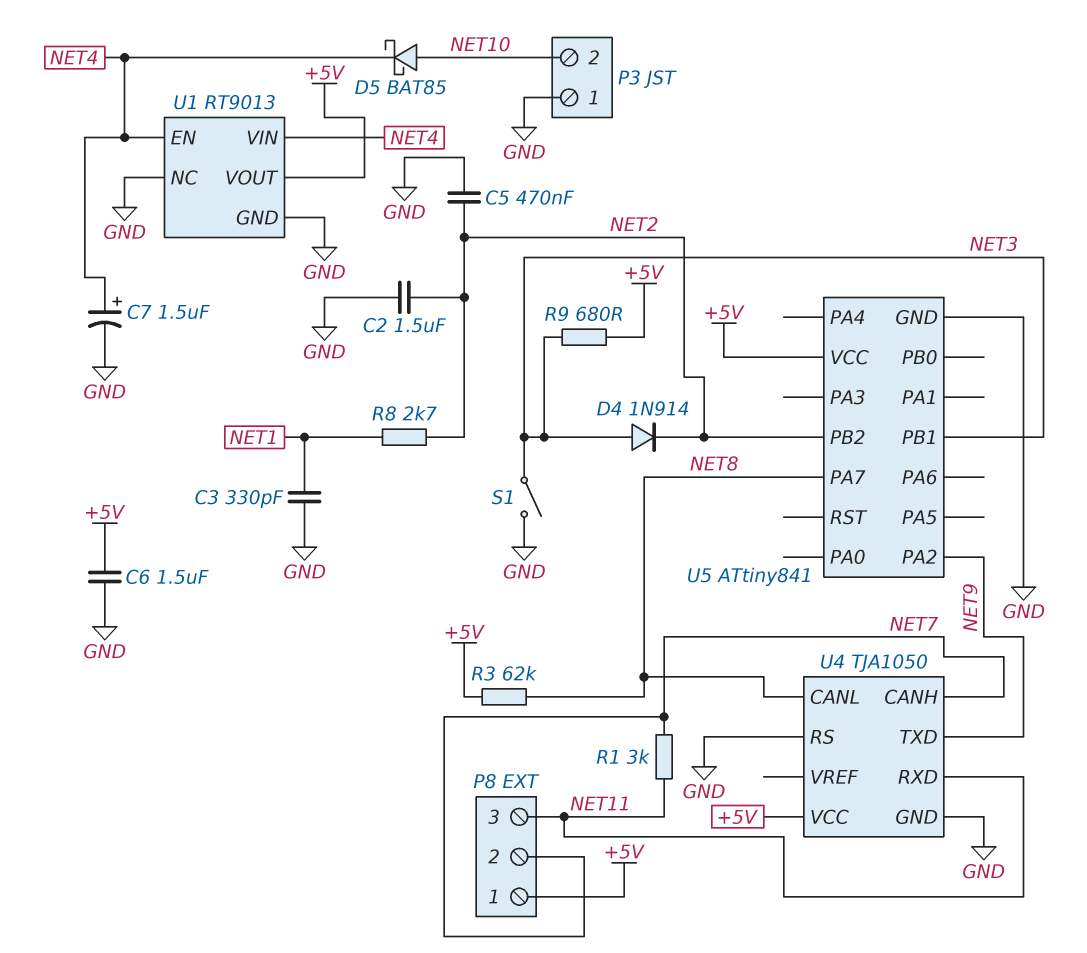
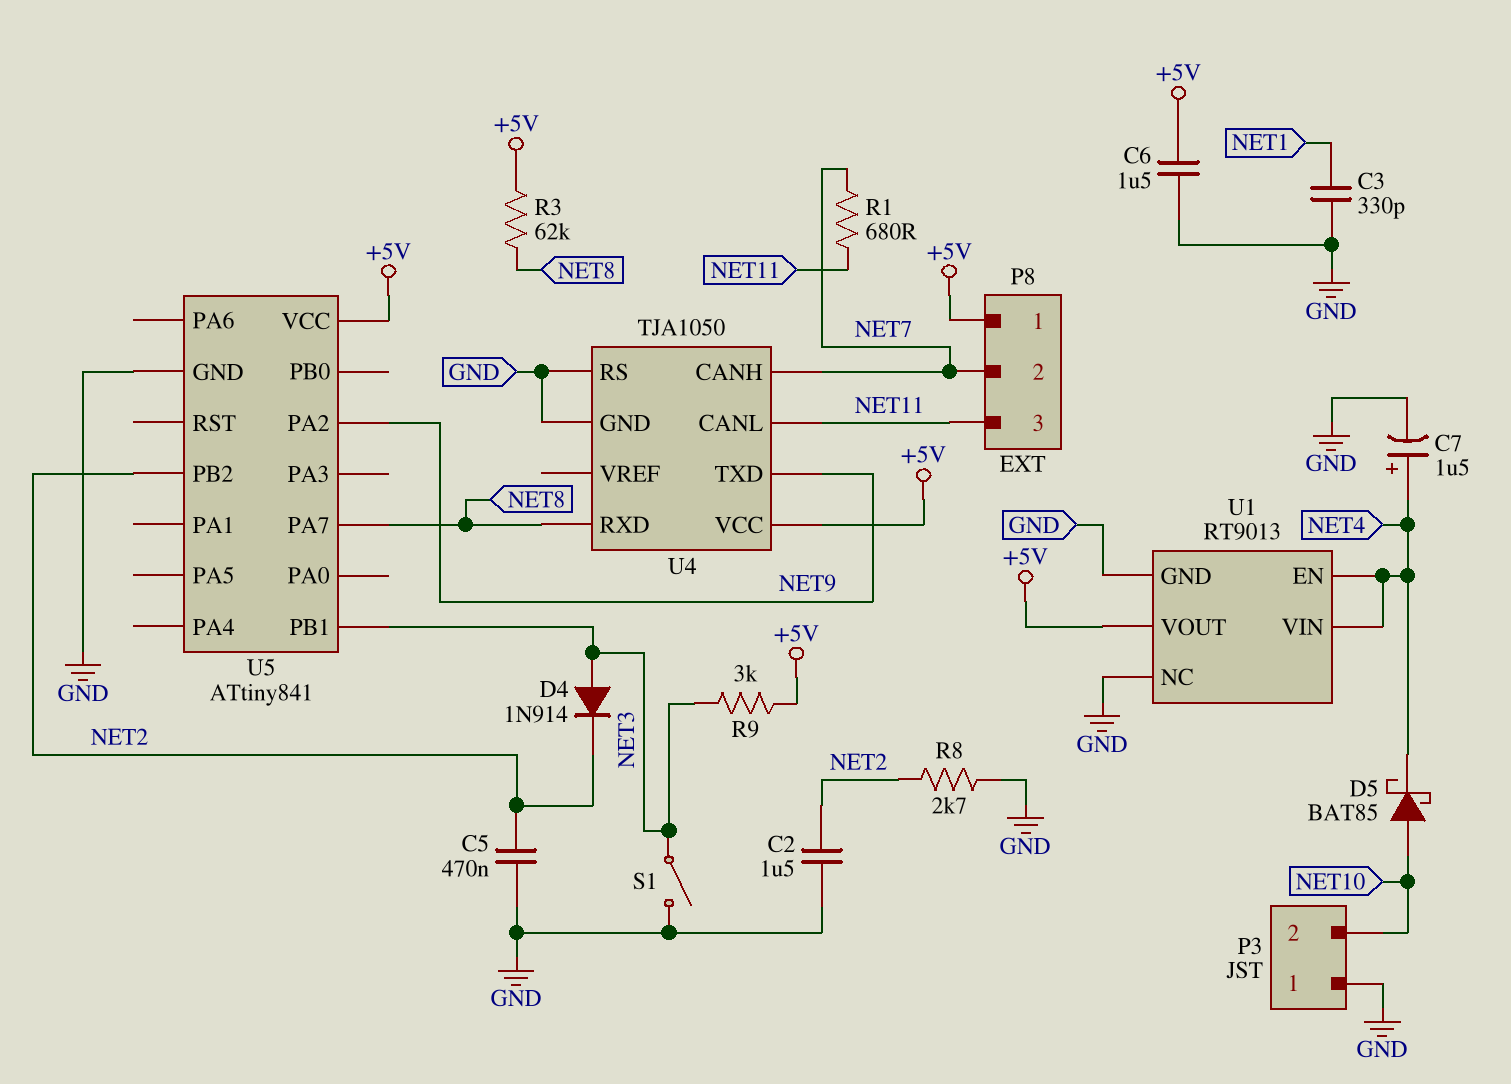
R1: 3k (NET7, NET11) -> 680 (NET7, NET11)
R8: 2.7k (NET1, NET2) -> 2.7k (GND, NET2)
R9: 680 (+5V, NET3) -> 3k (+5V, NET3)
U4 pin CANL: NET8 -> NET11
U4 pin RXD: NET11 -> NET8

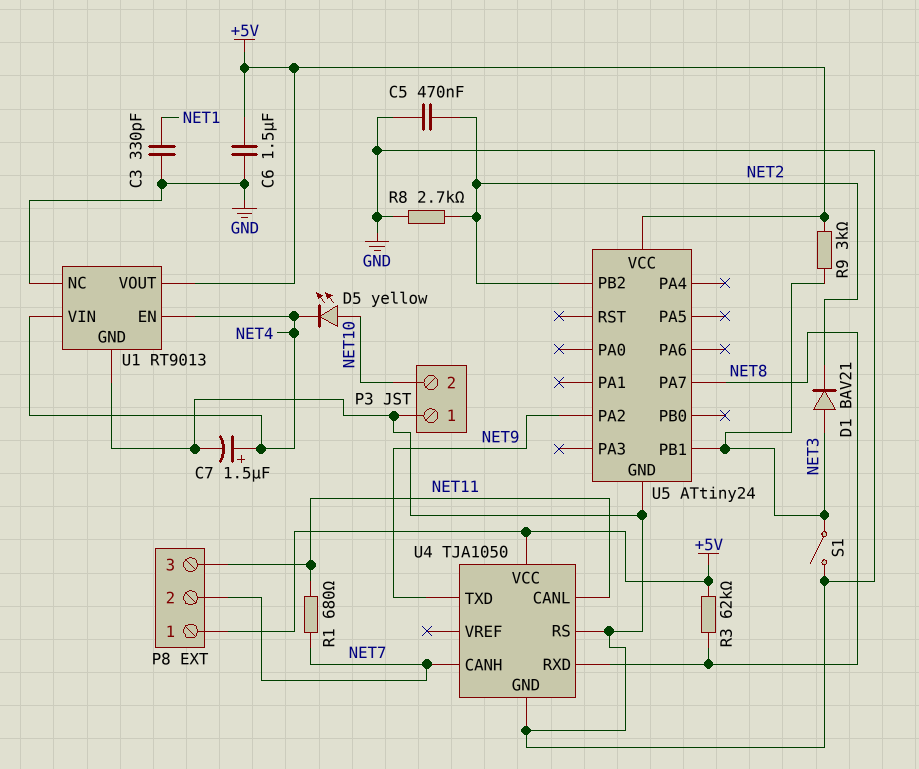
C2: 1.5uF (GND, NET2) -> none
D1: none -> diode BAV21 (A NET3, K NET2)
D4: diode 1N914 (A NET3, K NET2) -> none
D5: schottky BAT85 (A NET10, K NET4) -> LED yellow (A NET10, K NET4)
U5: ATtiny841 -> ATtiny24

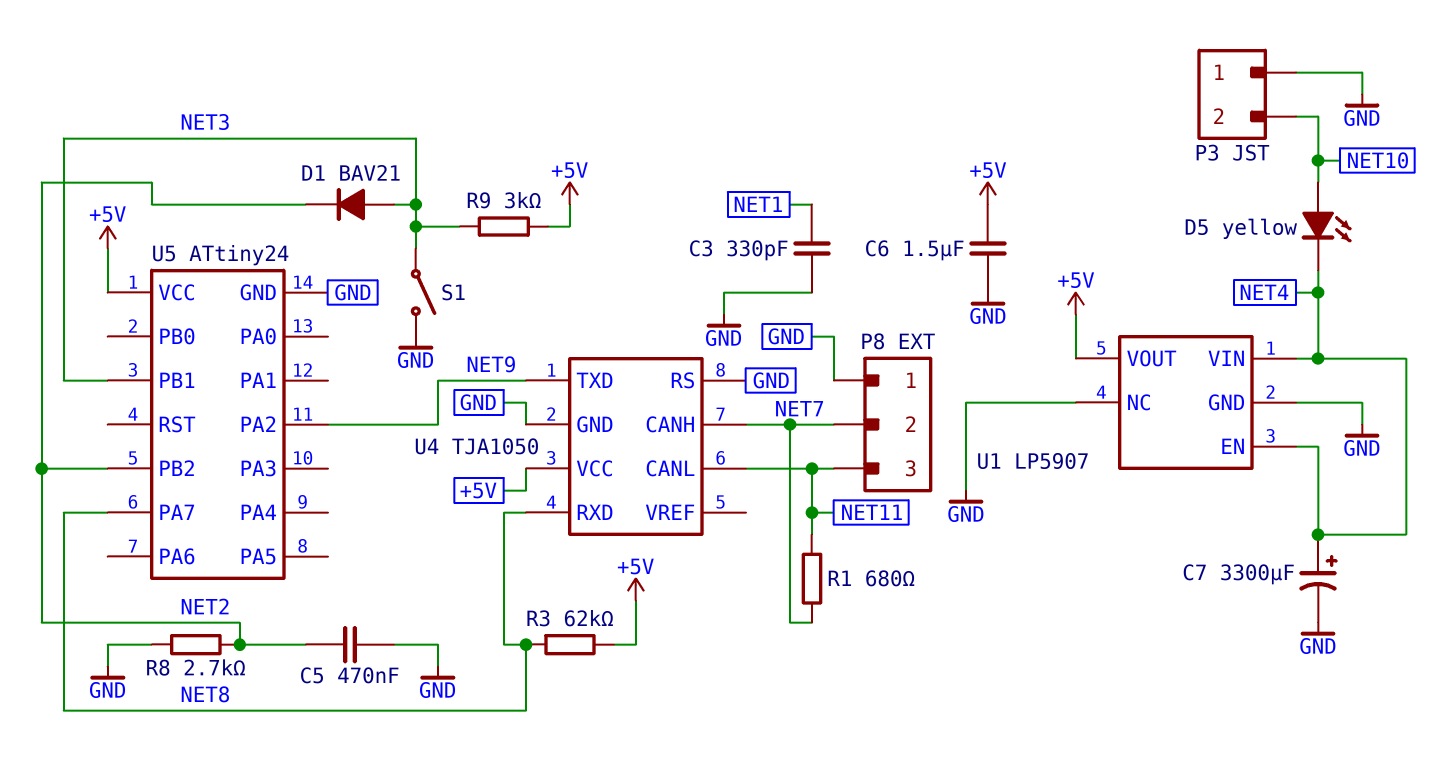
C7: 1.5uF (plus NET4, minus GND) -> 3300uF (plus NET4, minus GND)
P8 pin 1: +5V -> GND
U1: RT9013 -> LP5907

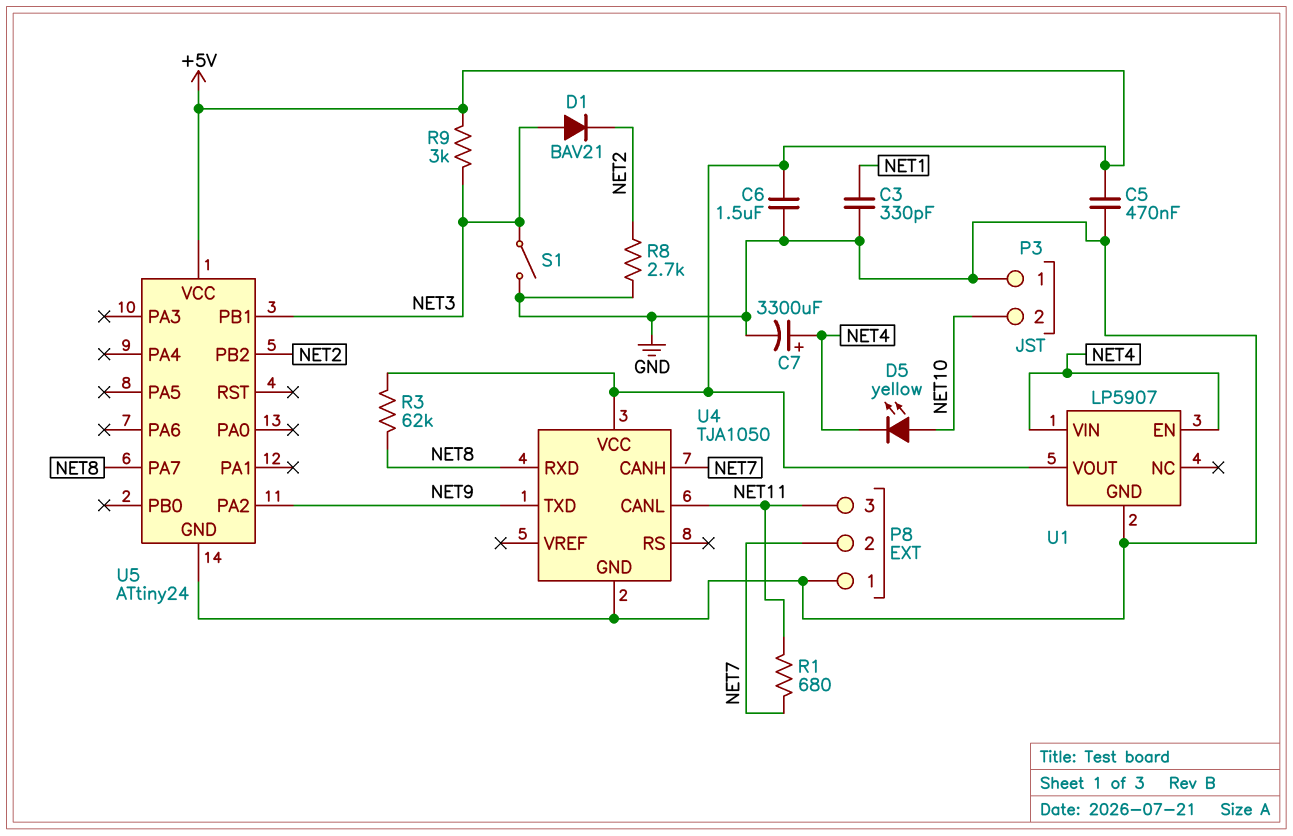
C5: 470nF (GND, NET2) -> 470nF (+5V, GND)
U1 pin NC: GND -> none
U4 pin RS: GND -> none

